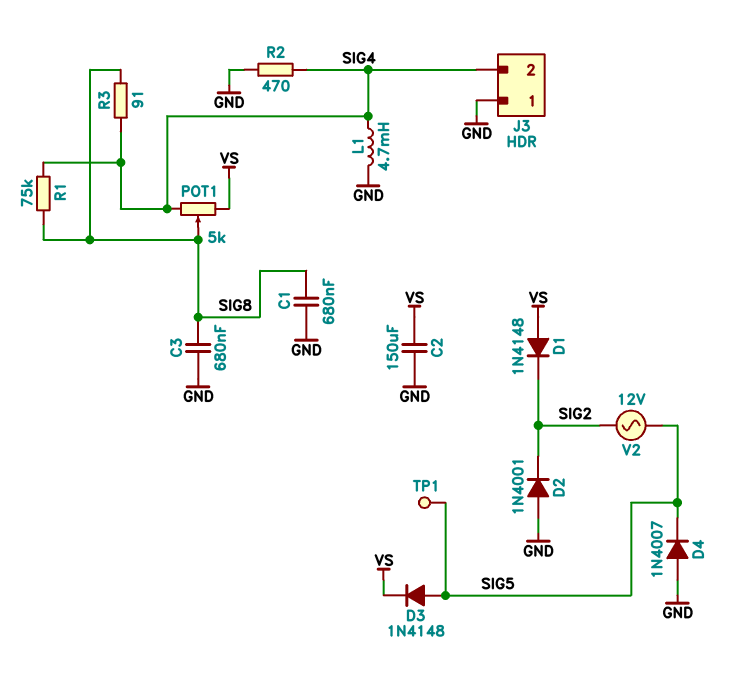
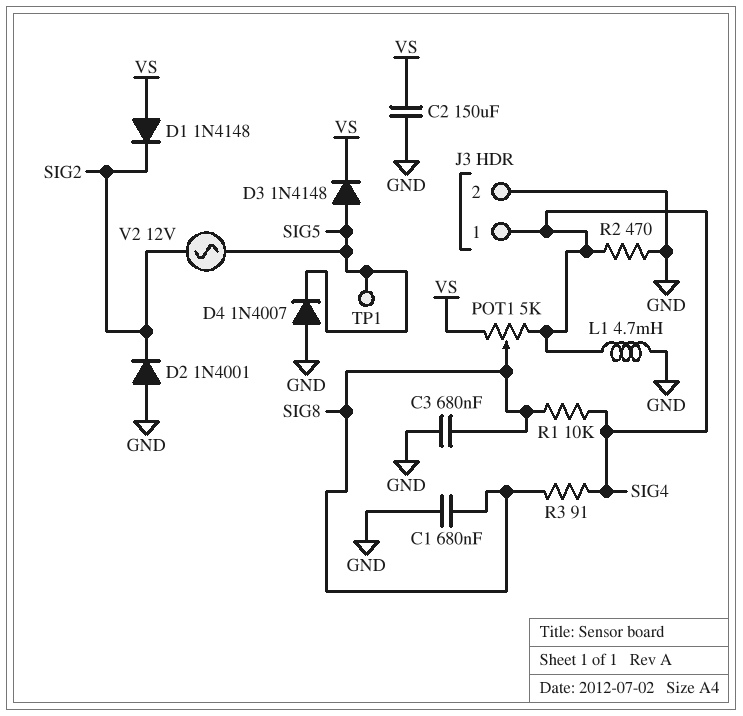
J3 pin 1: GND -> SIG4
J3 pin 2: SIG4 -> GND
R1: 75k (SIG4, SIG8) -> 10k (SIG4, SIG8)

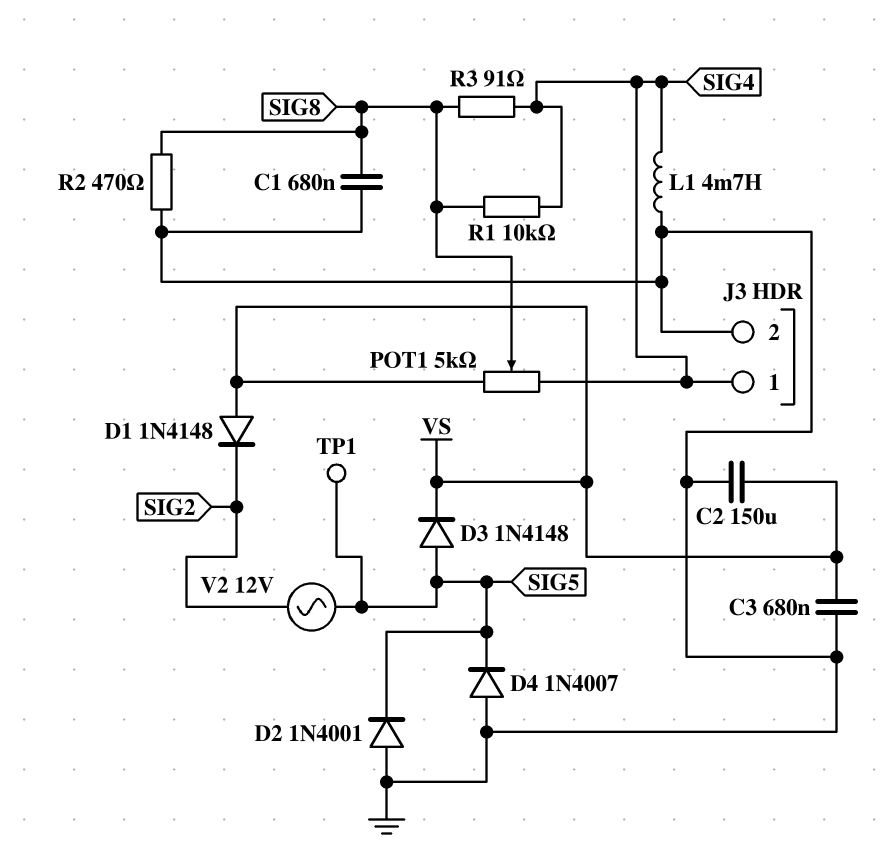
C3: 680nF (GND, SIG8) -> 680nF (GND, VS)
D2: diode 1N4001 (A GND, K SIG2) -> diode 1N4001 (A GND, K SIG5)
R2: 470 (GND, SIG4) -> 470 (GND, SIG8)

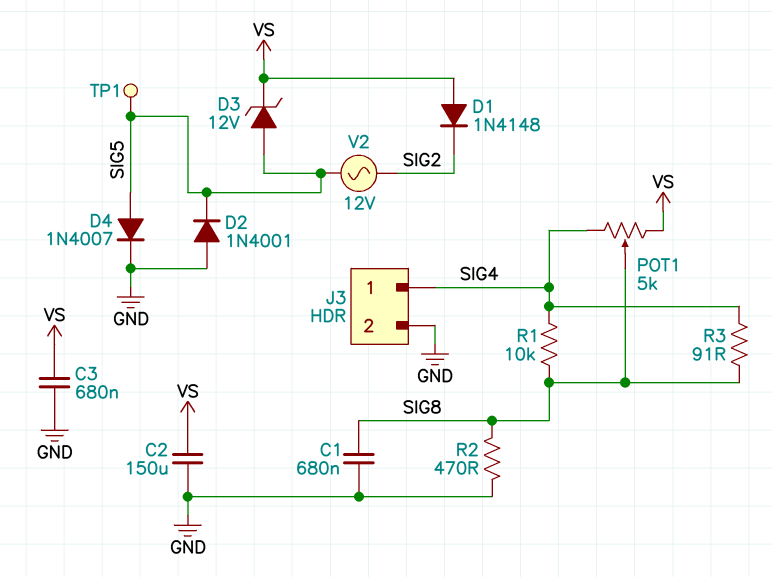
D3: diode 1N4148 (A SIG5, K VS) -> zener 12V (A SIG5, K VS)
D4: diode 1N4007 (A GND, K SIG5) -> diode 1N4007 (A SIG5, K GND)
L1: 4.7mH (GND, SIG4) -> none

